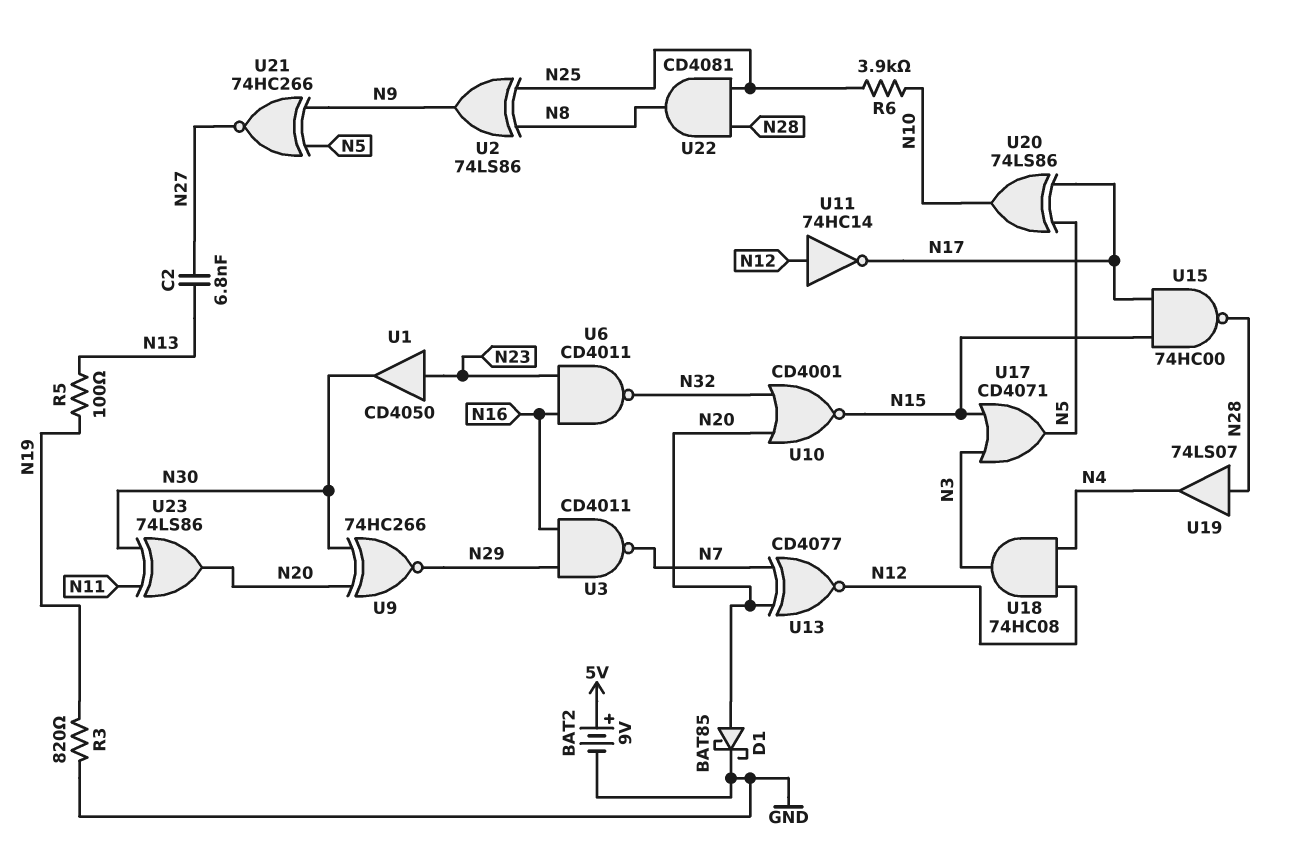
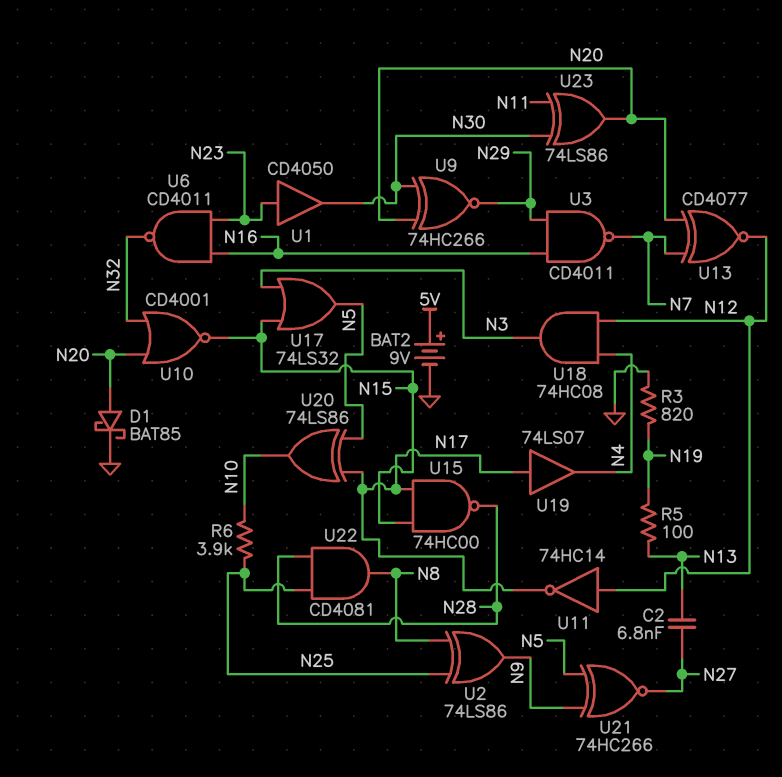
U17: OR CD4071 (in N3, in N15, out N5) -> OR 74LS32 (in N3, in N15, out N5)
U19: buffer 74LS07 (in N28, out N4) -> buffer 74LS07 (in N17, out N4)

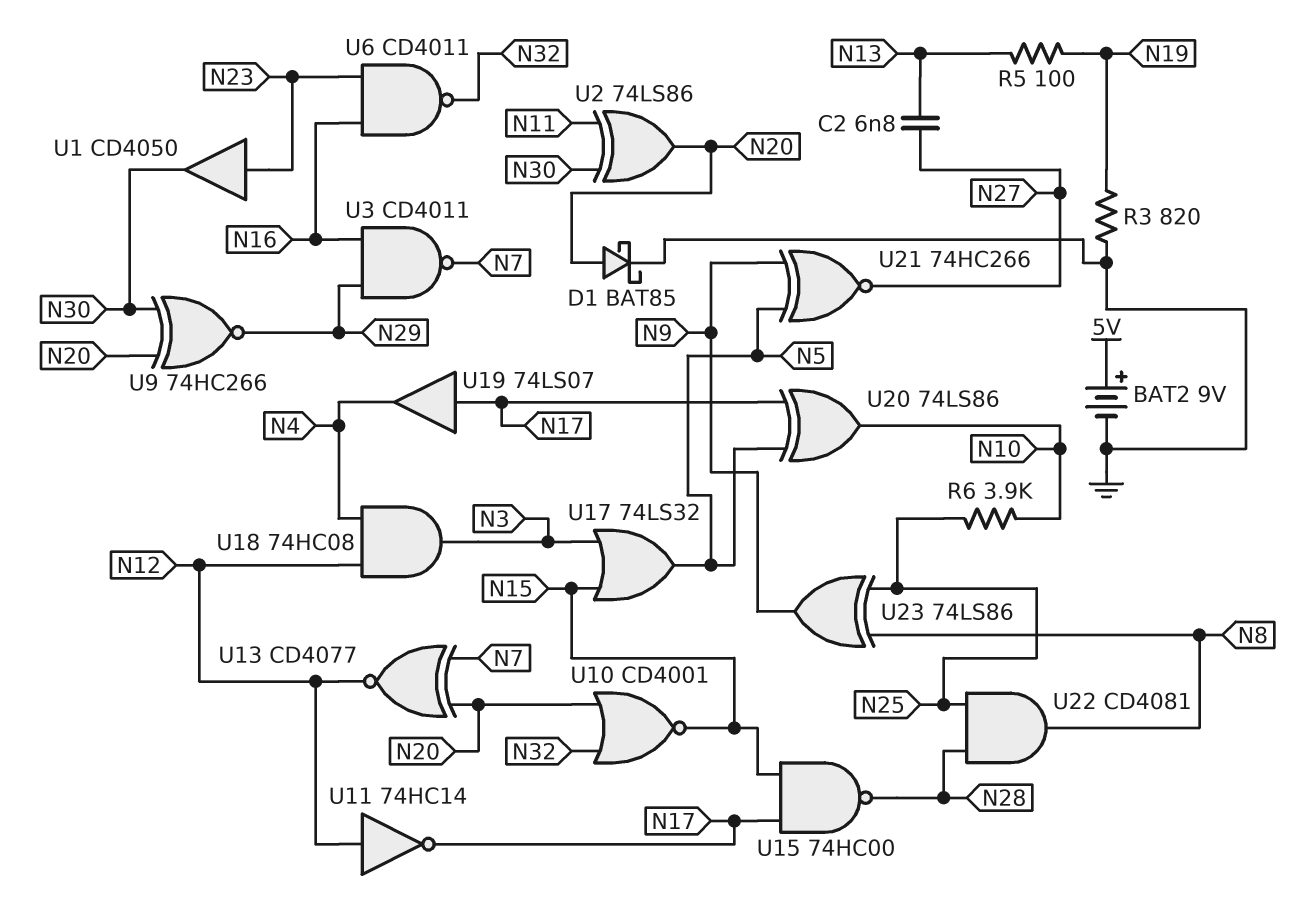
U2: XOR 74LS86 (in N8, in N25, out N9) -> XOR 74LS86 (in N11, in N30, out N20)
U23: XOR 74LS86 (in N11, in N30, out N20) -> XOR 74LS86 (in N8, in N25, out N9)

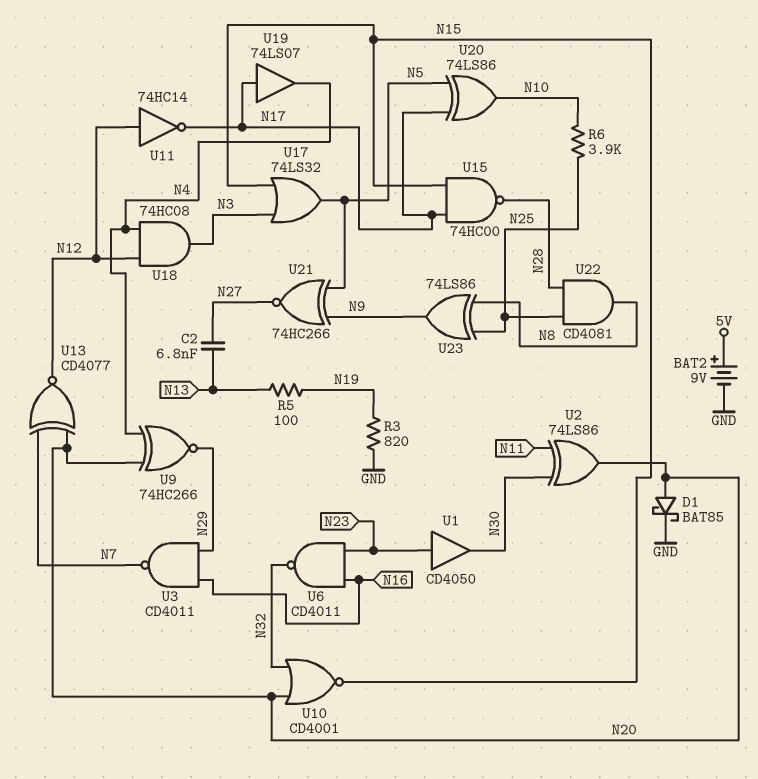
U9: XNOR 74HC266 (in N20, in N30, out N29) -> XNOR 74HC266 (in N4, in N20, out N29)

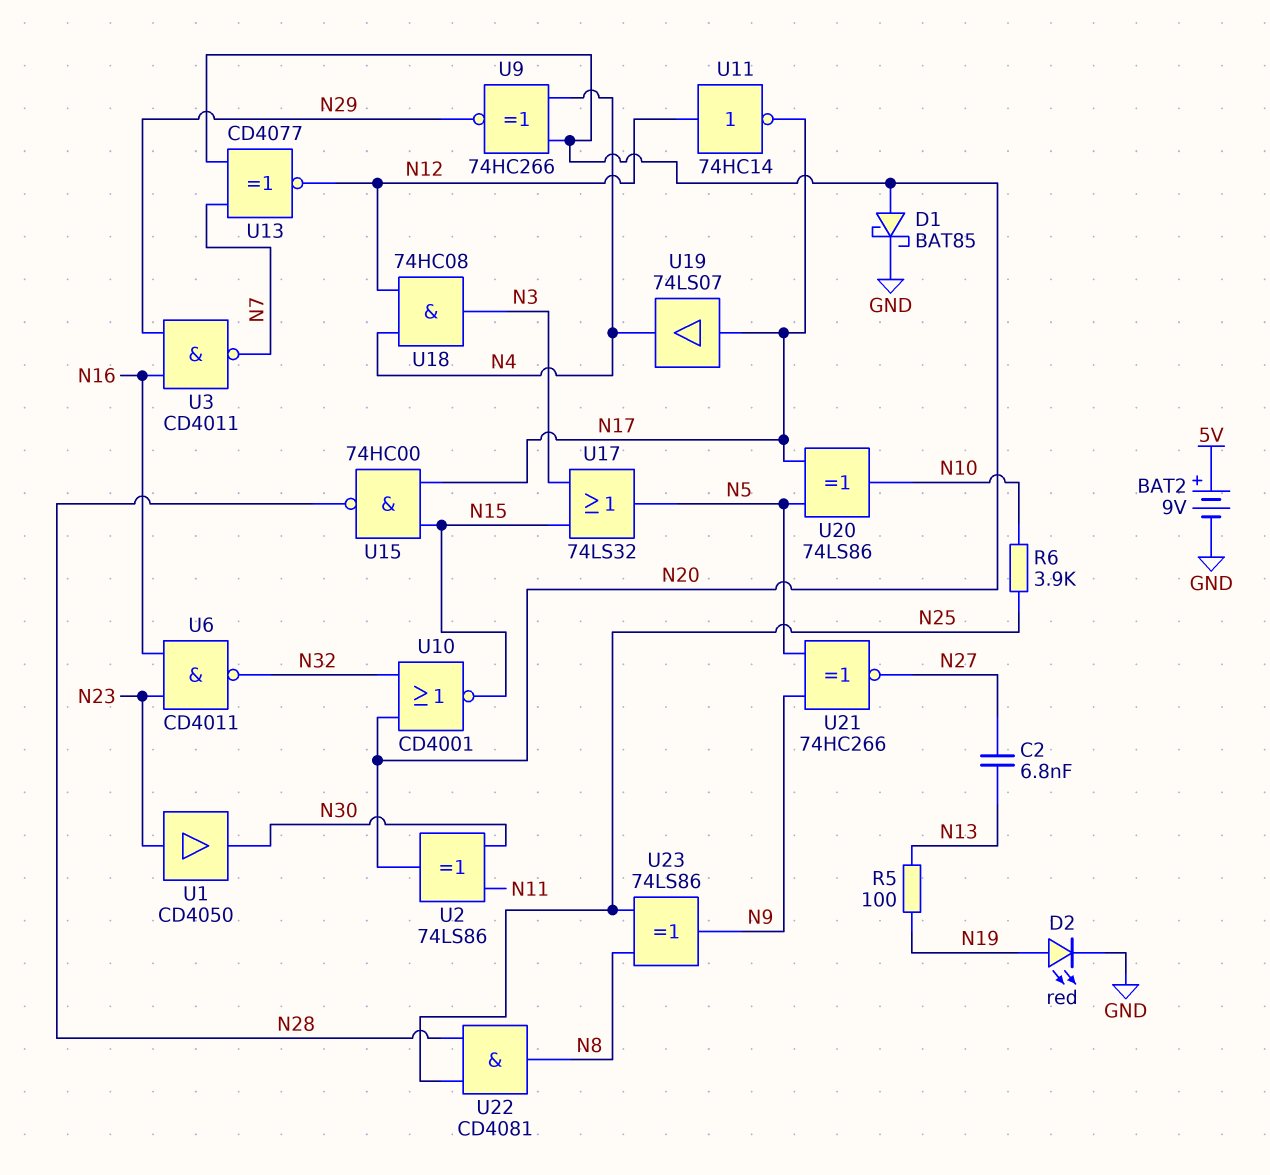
D2: none -> LED red (A N19, K GND)
R3: 820 (GND, N19) -> none

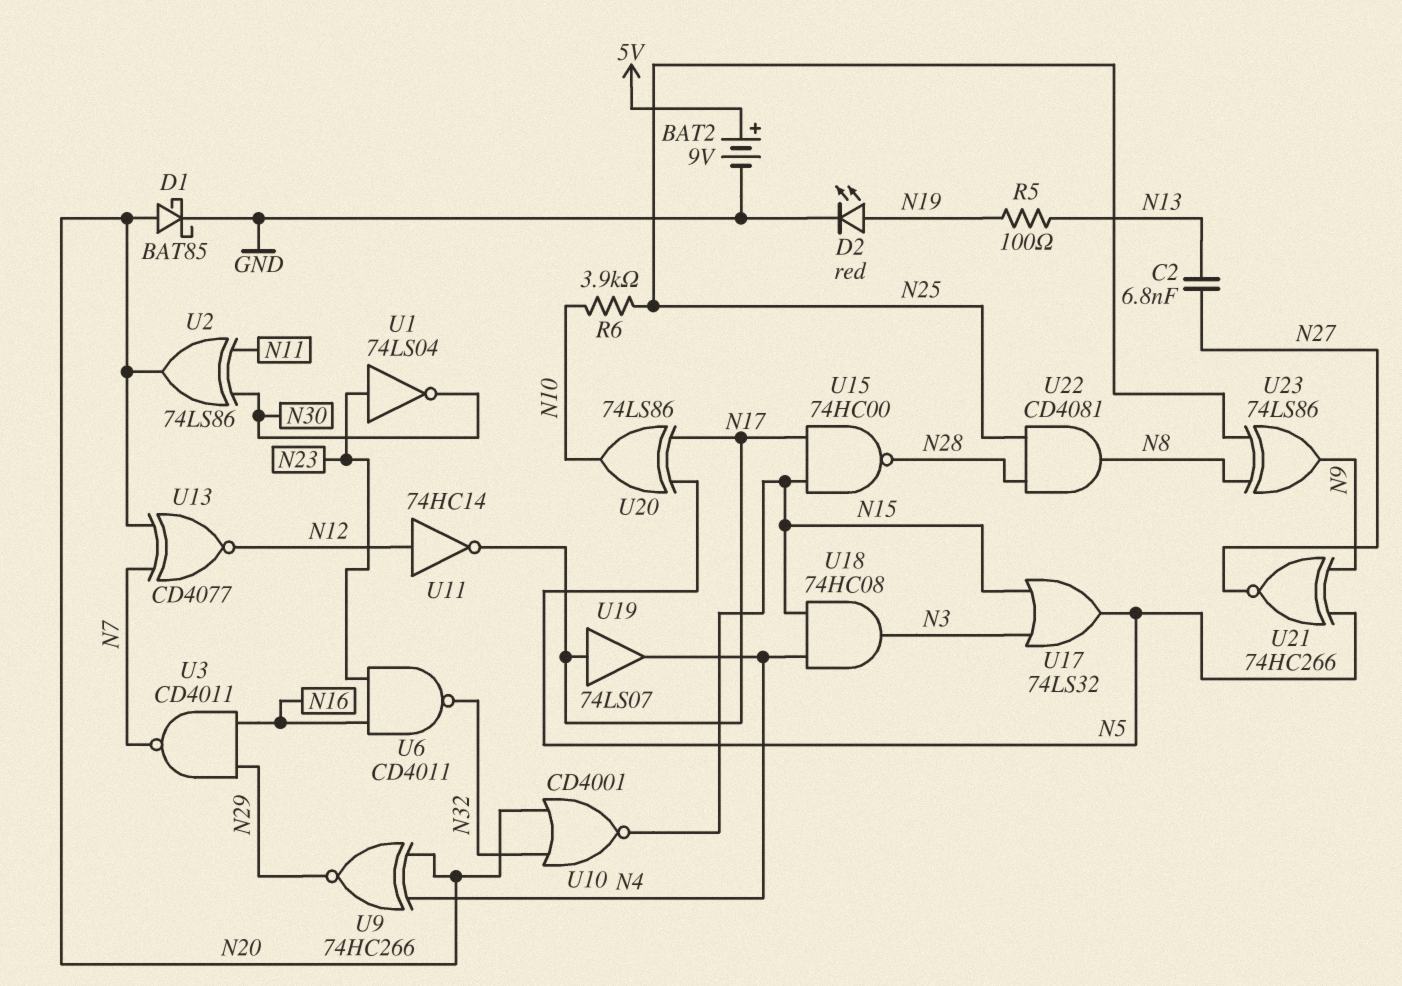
U1: buffer CD4050 (in N23, out N30) -> NOT 74LS04 (in N23, out N30)
U18: AND 74HC08 (in N4, in N12, out N3) -> AND 74HC08 (in N4, in N15, out N3)

